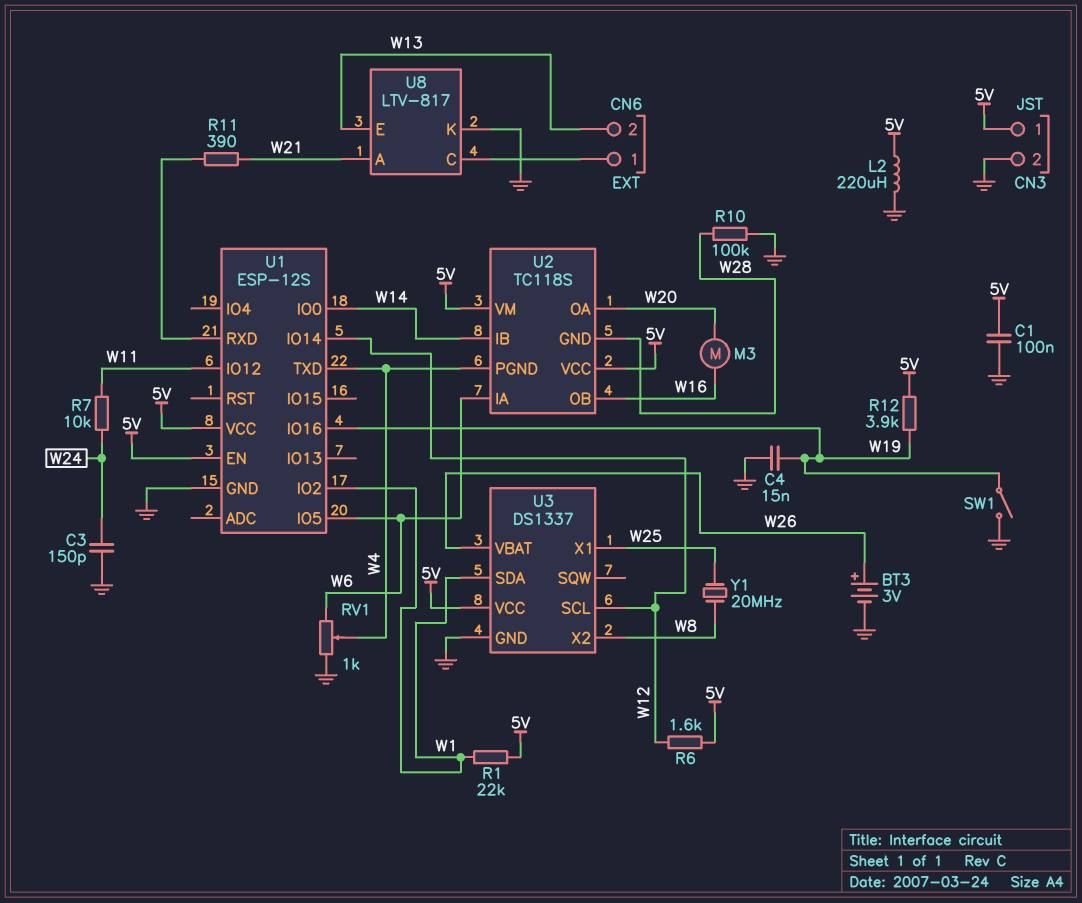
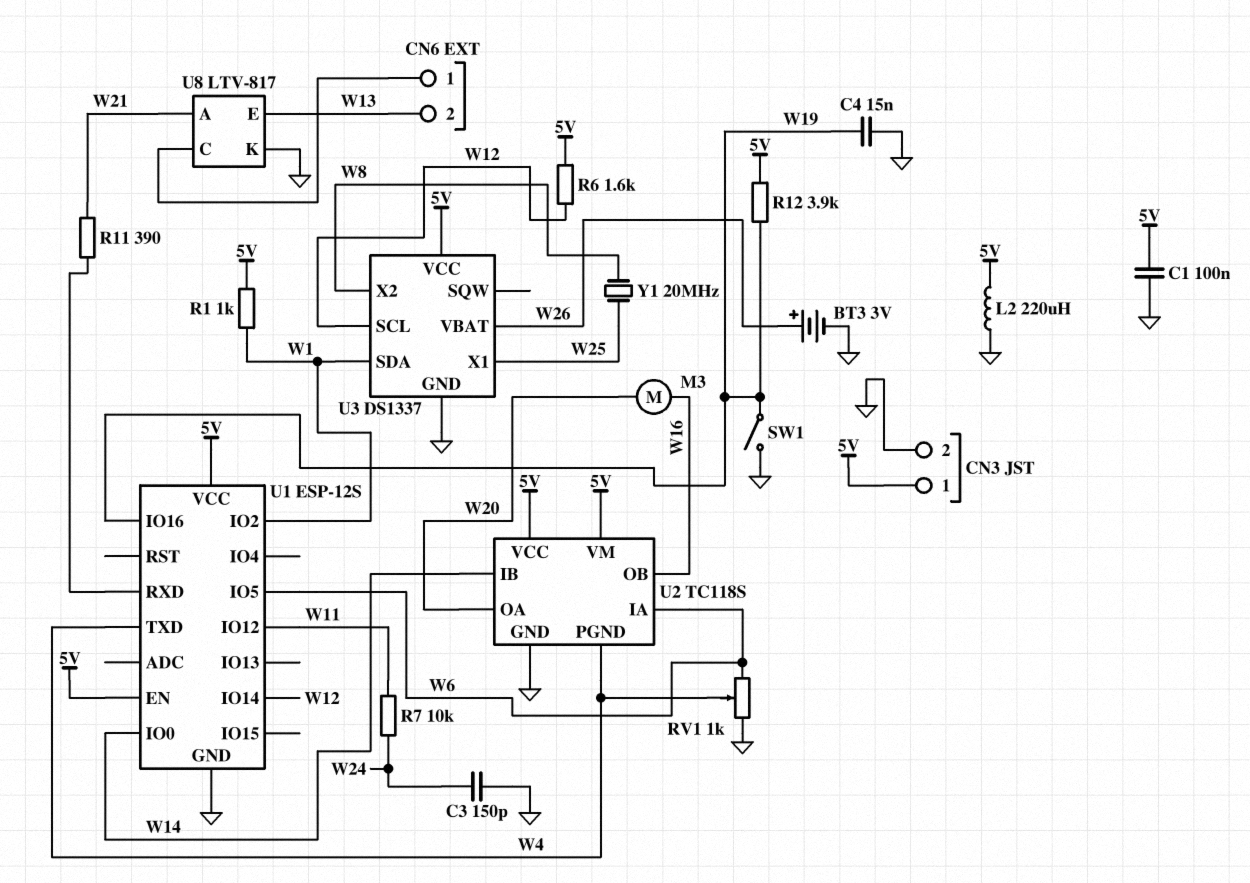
R1: 22k (5V, W1) -> 1k (5V, W1)
R10: 100k (GND, W28) -> none
U2 pin GND: W28 -> GND

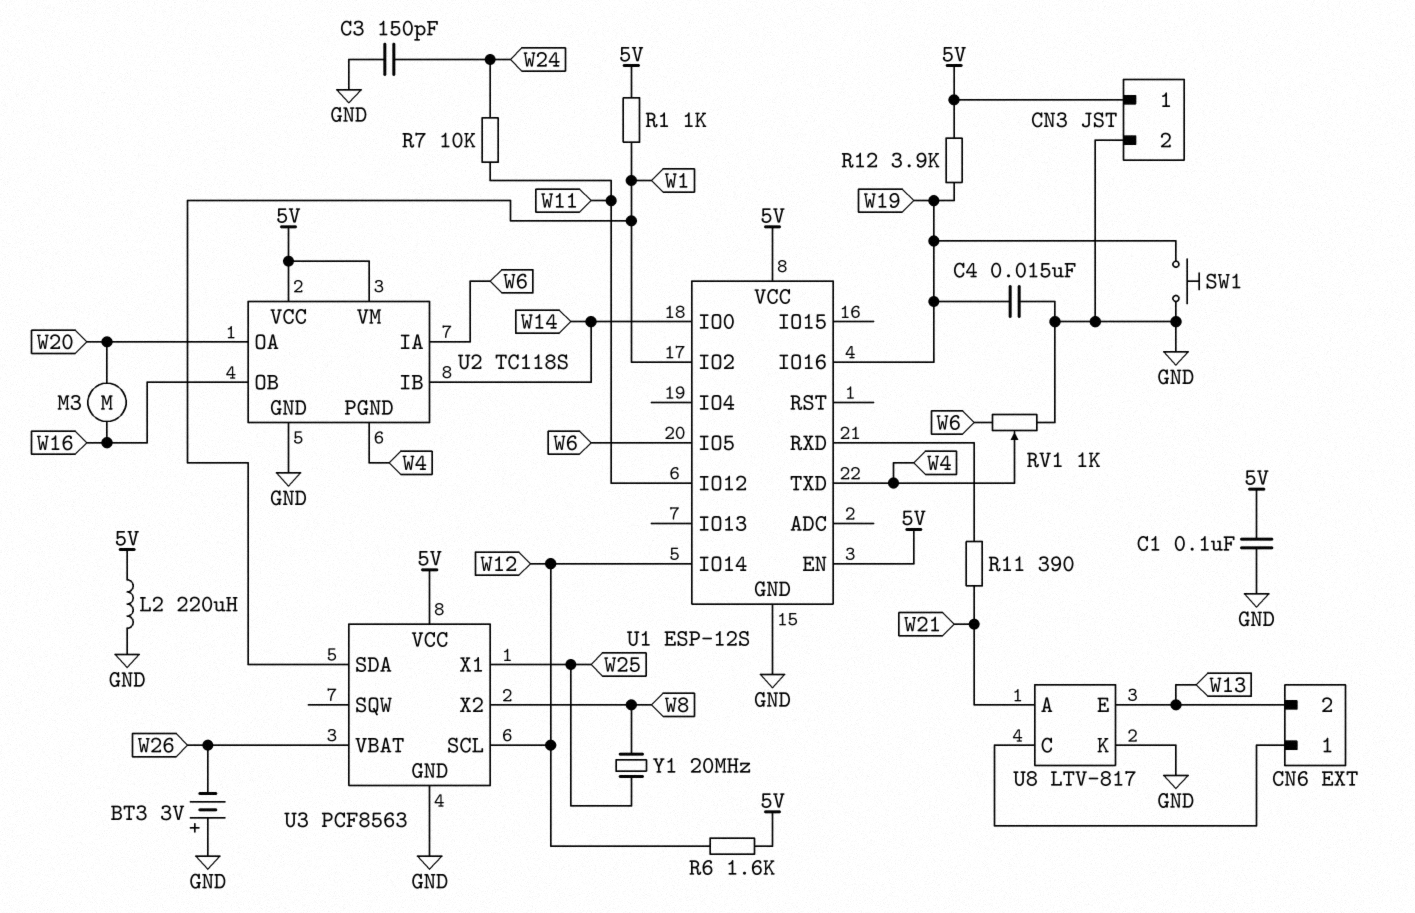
BT3: 3V (plus W26, minus GND) -> 3V (plus GND, minus W26)
SW1: switch (GND, W19) -> button (GND, W19)
U3: DS1337 -> PCF8563

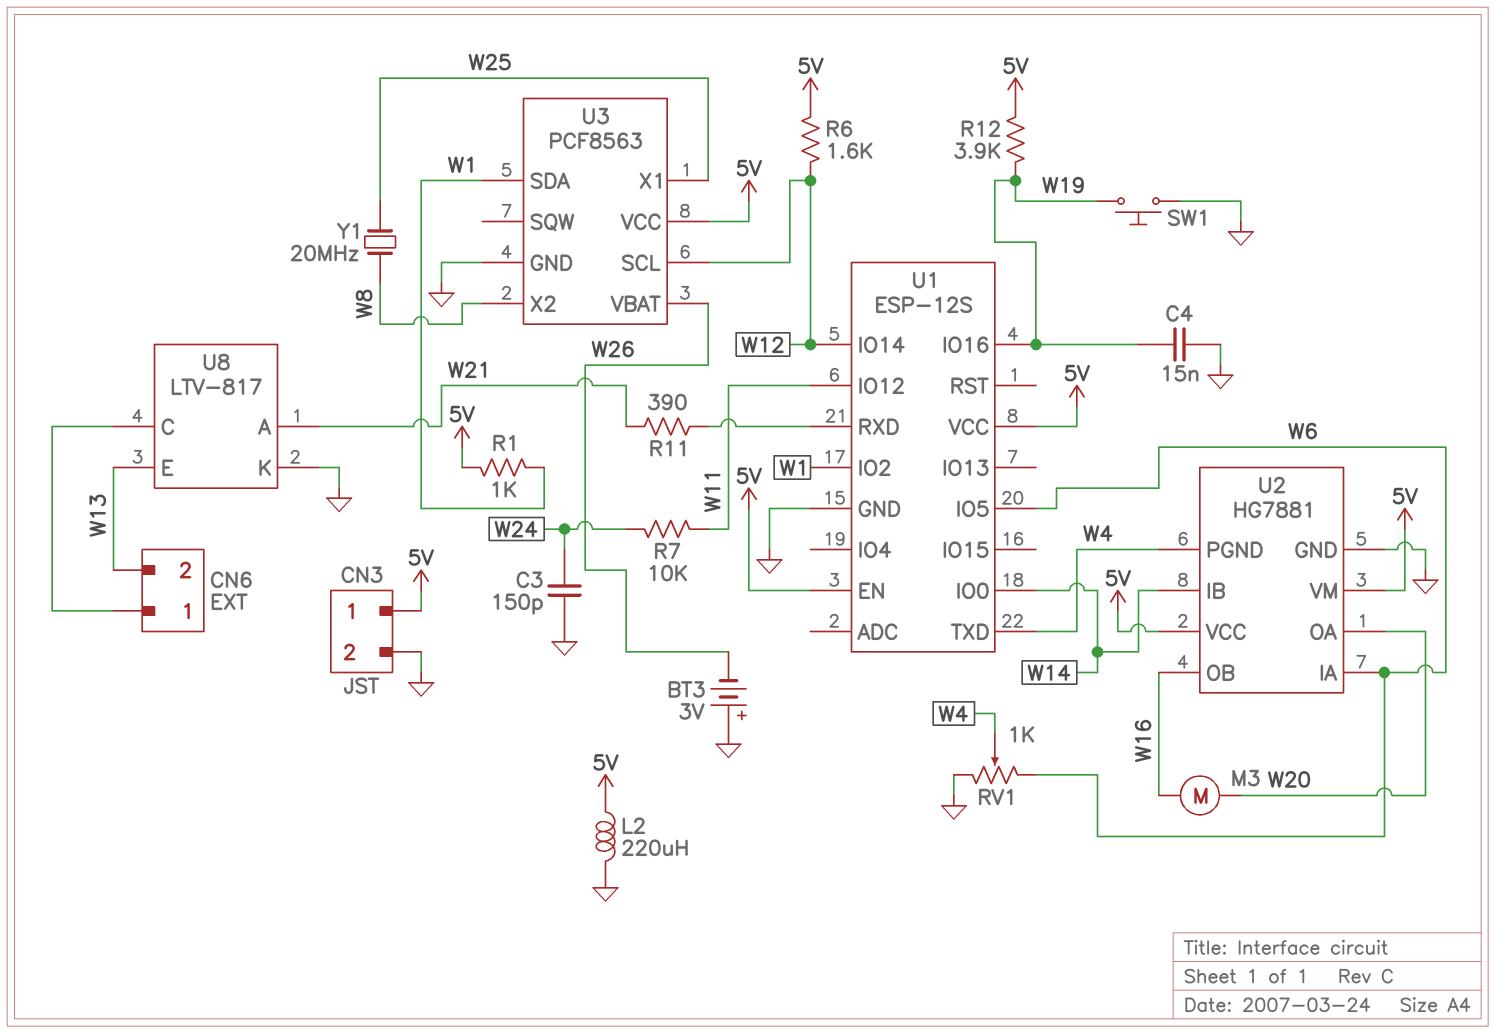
C1: 100nF (5V, GND) -> none
U2: TC118S -> HG7881

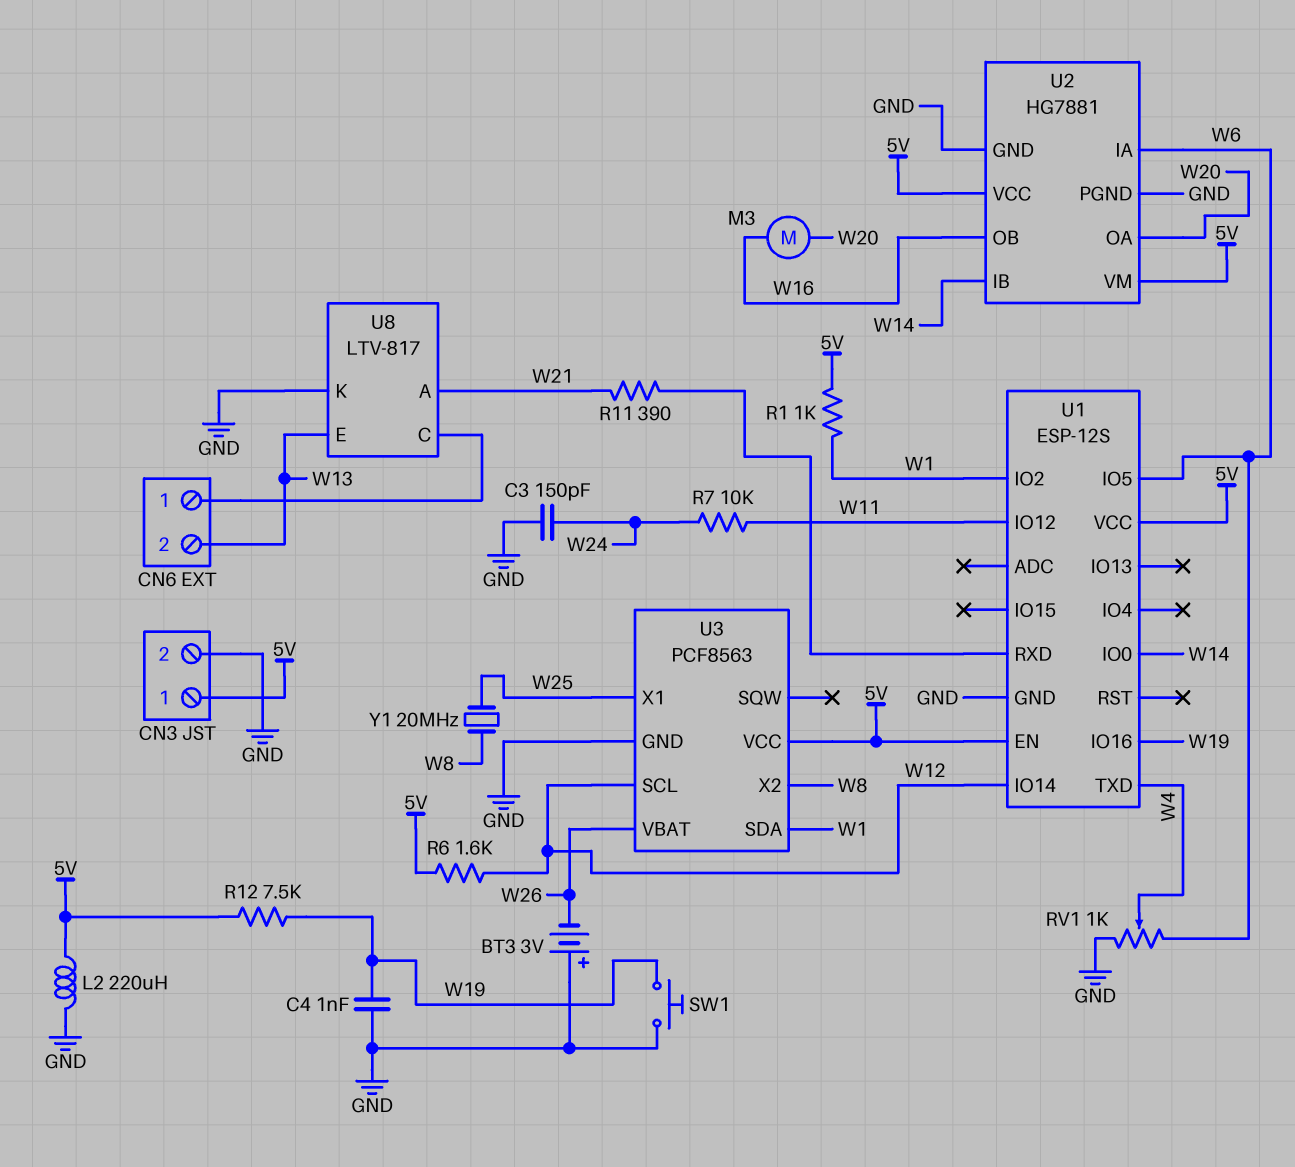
C4: 15nF (GND, W19) -> 1nF (GND, W19)
R12: 3.9k (5V, W19) -> 7.5k (5V, W19)
U2 pin PGND: W4 -> GND

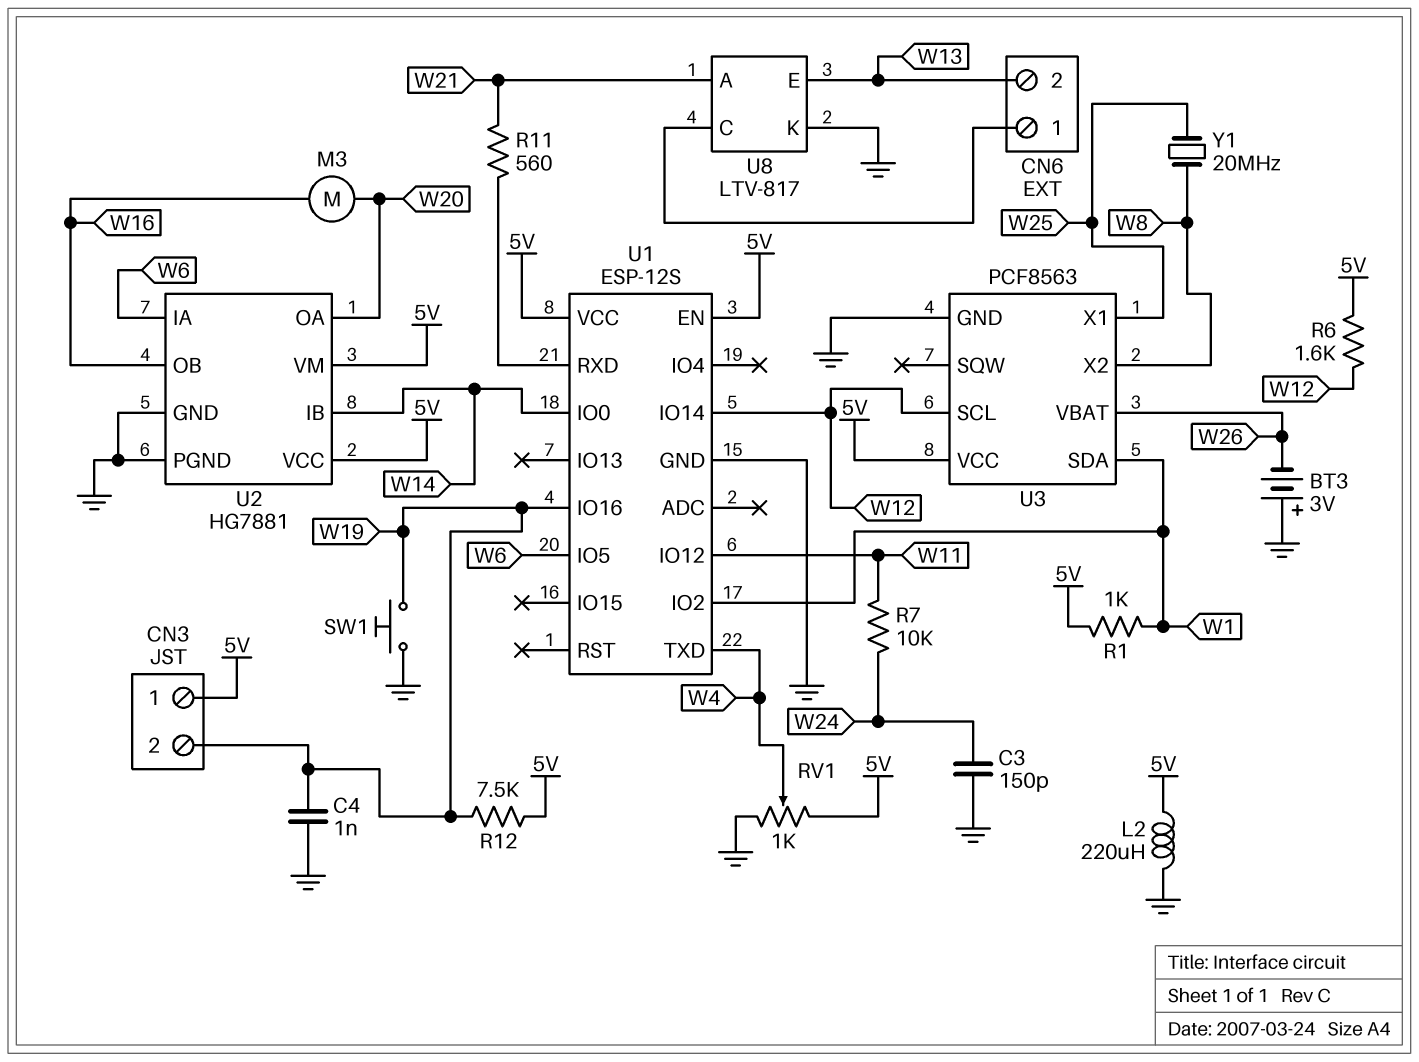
CN3 pin 2: GND -> W19
R11: 390 (U1/RXD, W21) -> 560 (U1/RXD, W21)
RV1: 1k (GND, W6, wiper W4) -> 1k (5V, GND, wiper W4)

